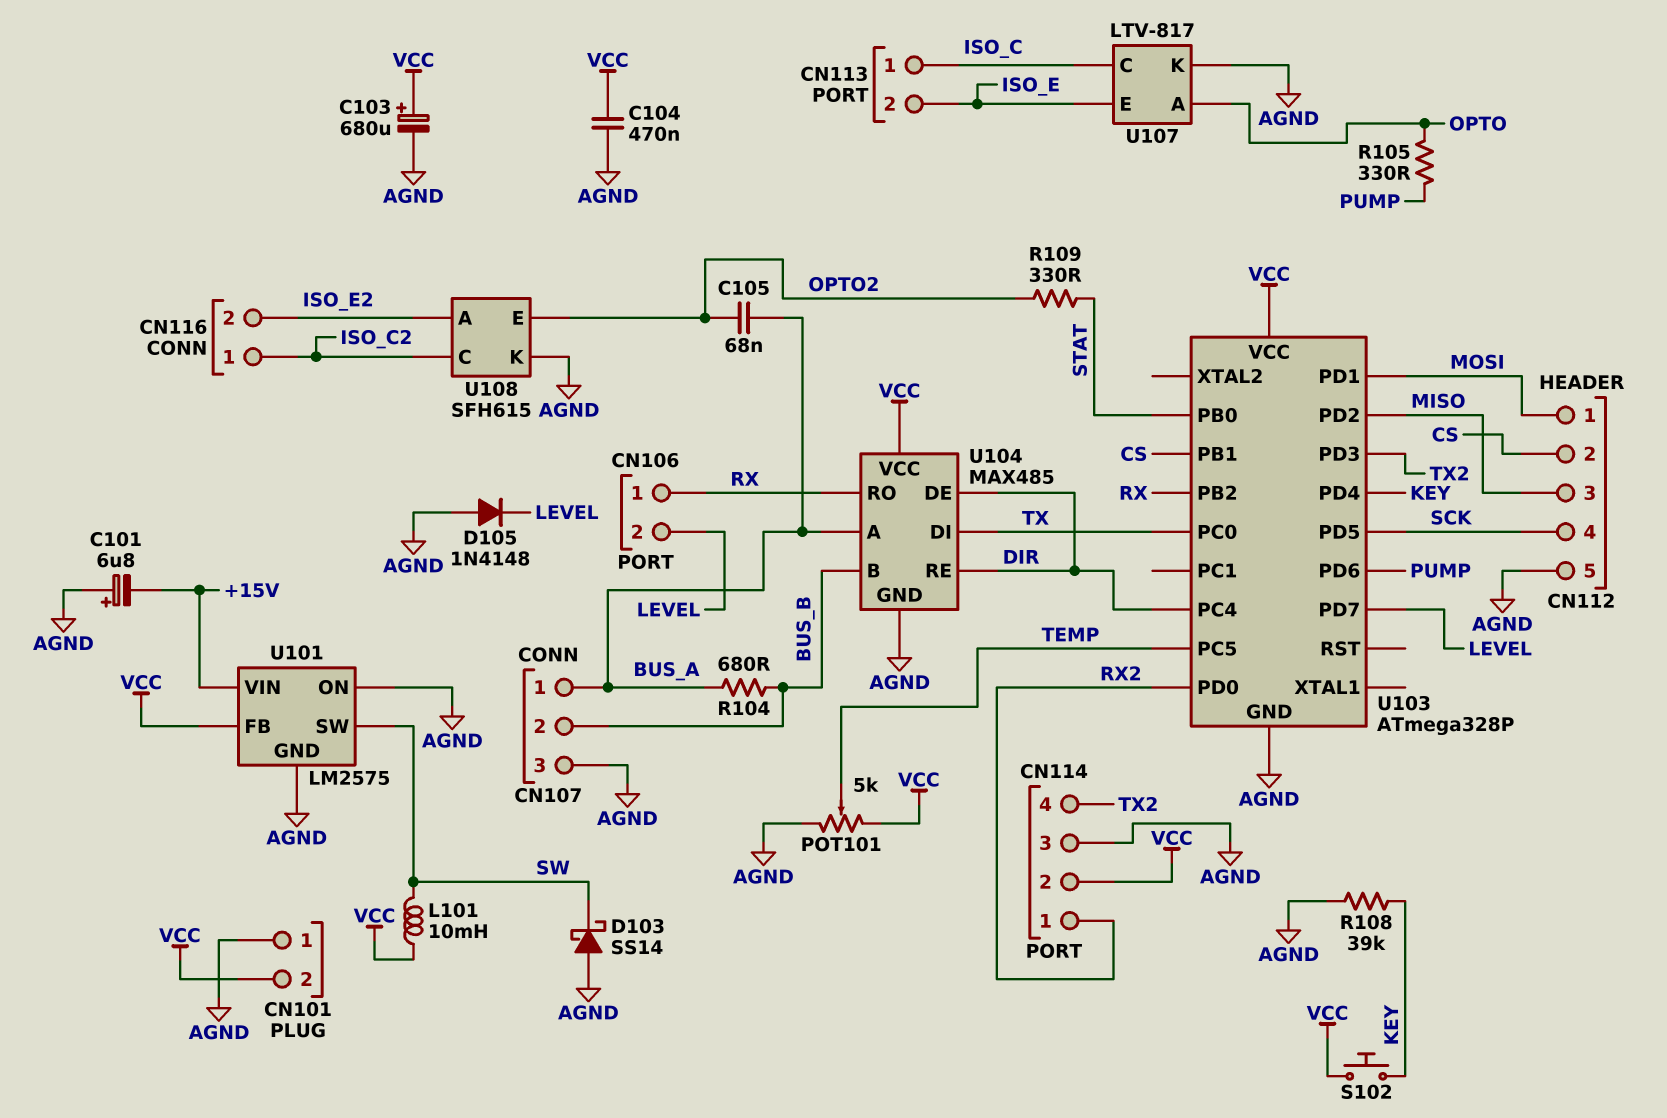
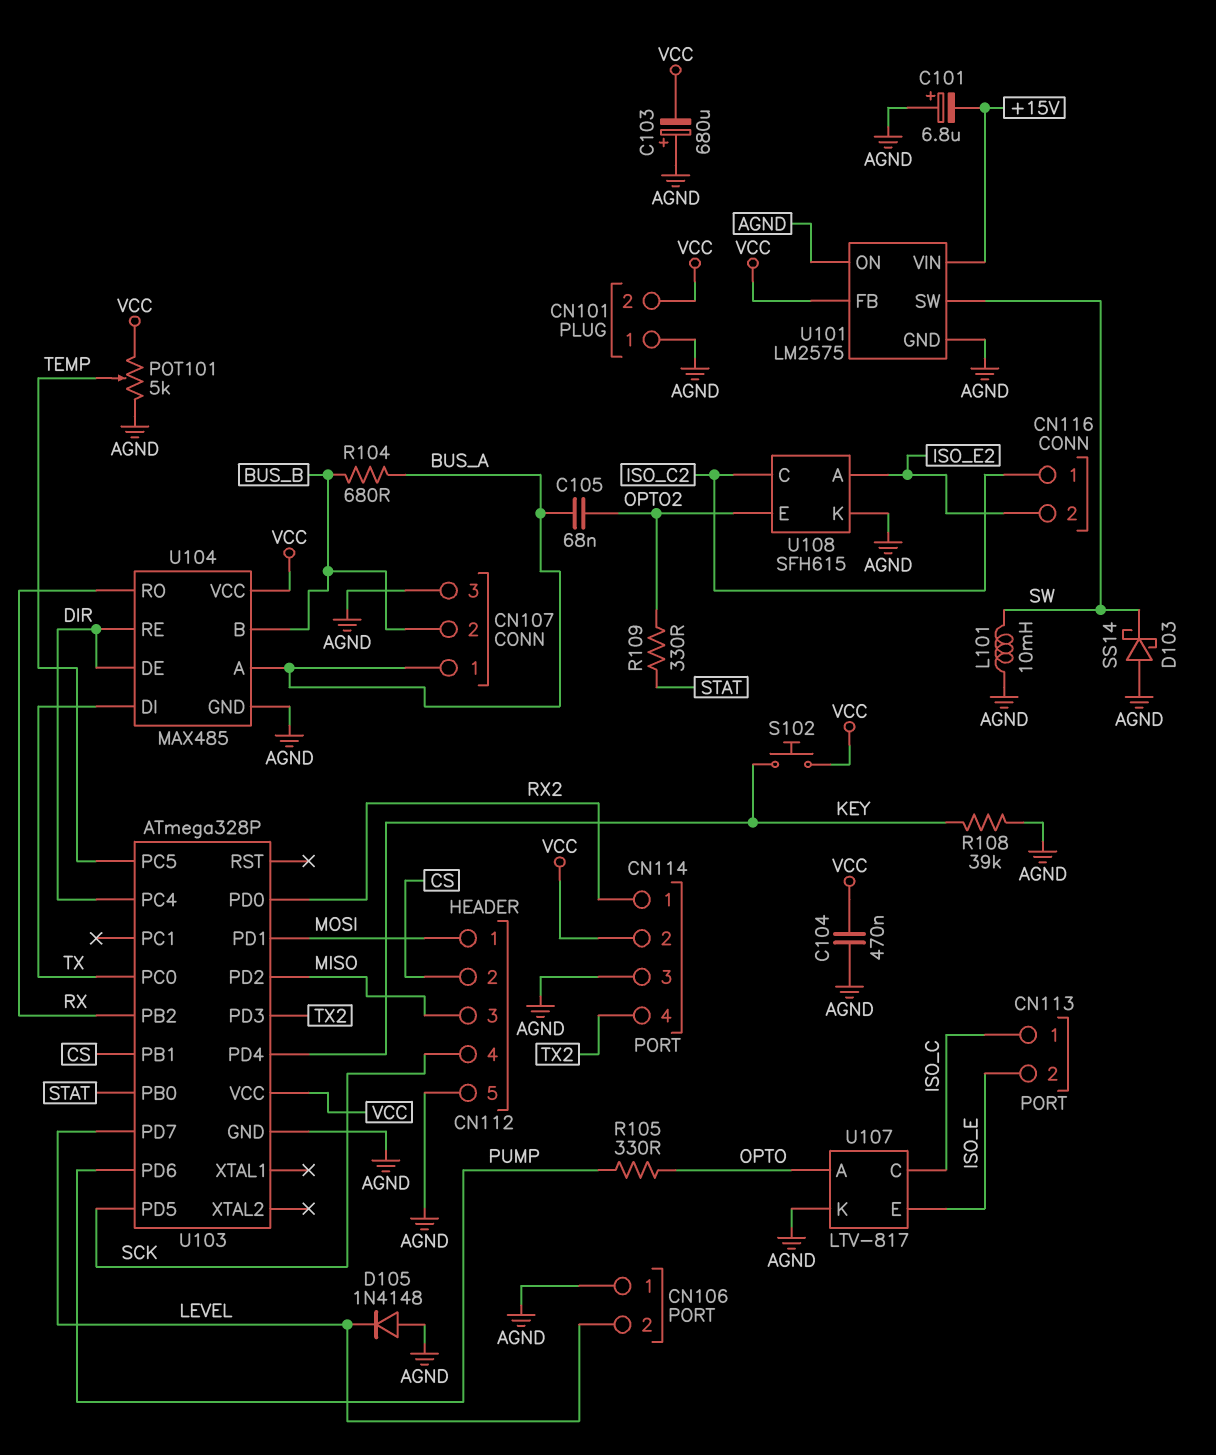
C103: 680uF (plus VCC, minus AGND) -> 680uF (plus AGND, minus VCC)
CN106 pin 1: RX -> AGND
L101: 10mH (SW, VCC) -> 10mH (AGND, SW)

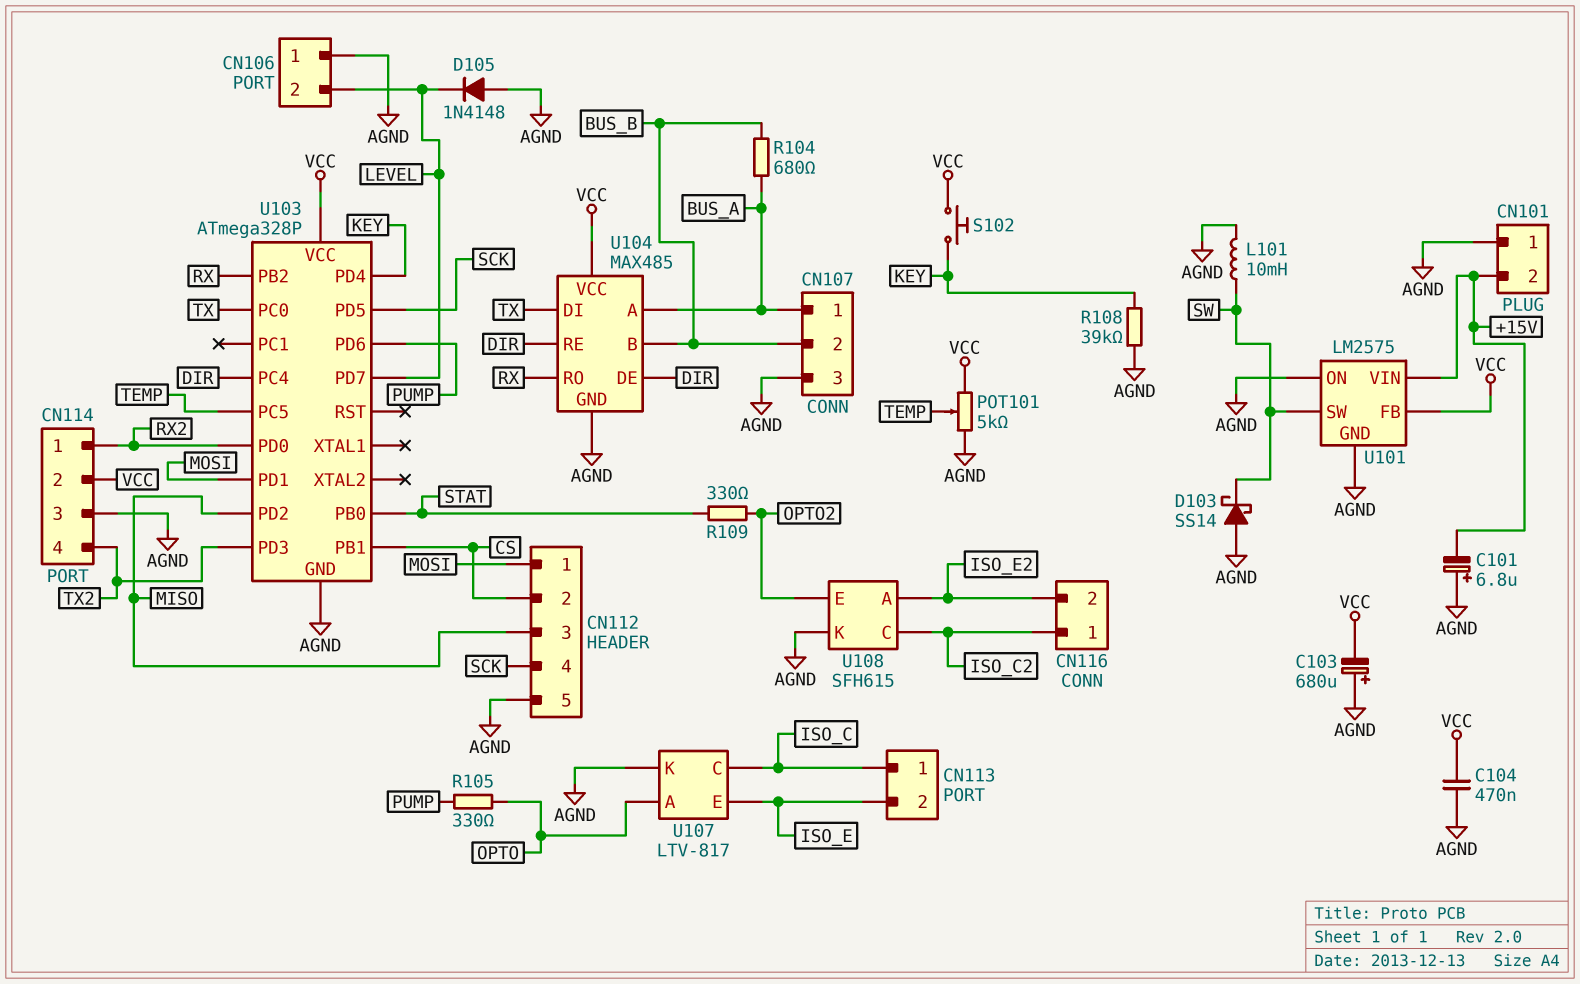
C105: 68nF (BUS_A, OPTO2) -> none
CN101 pin 2: VCC -> +15V

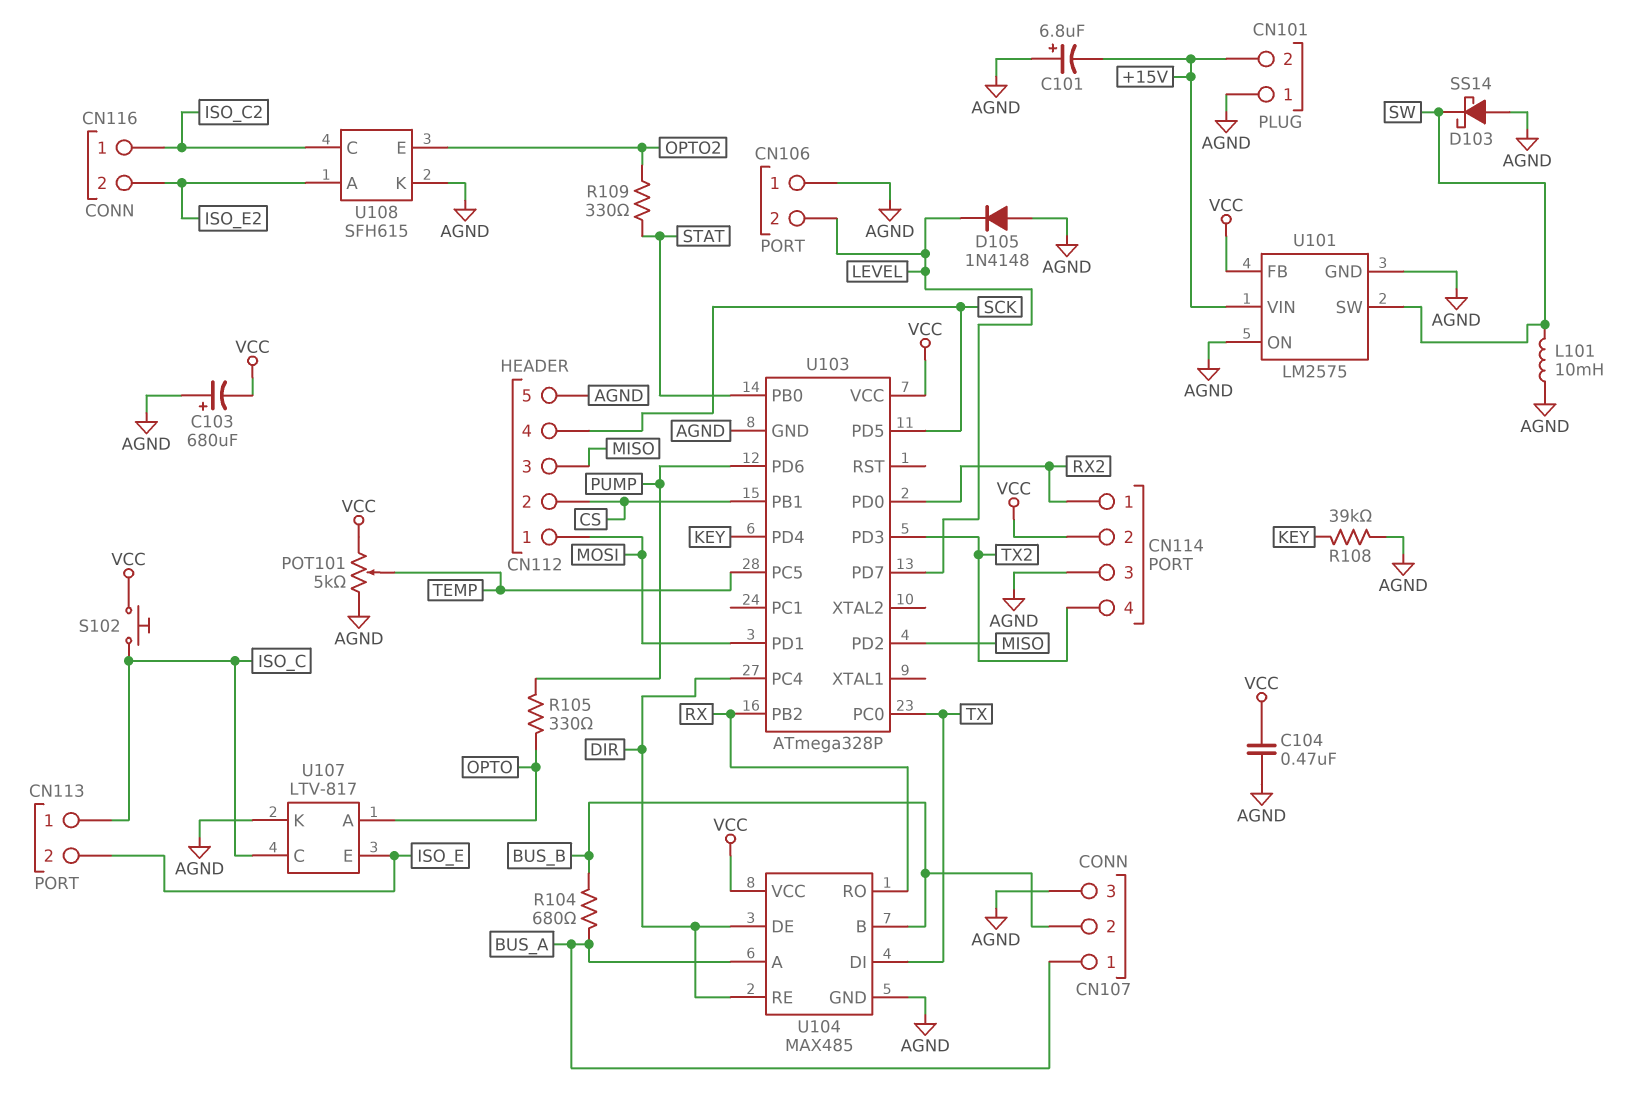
S102: button (KEY, VCC) -> button (ISO_C, VCC)

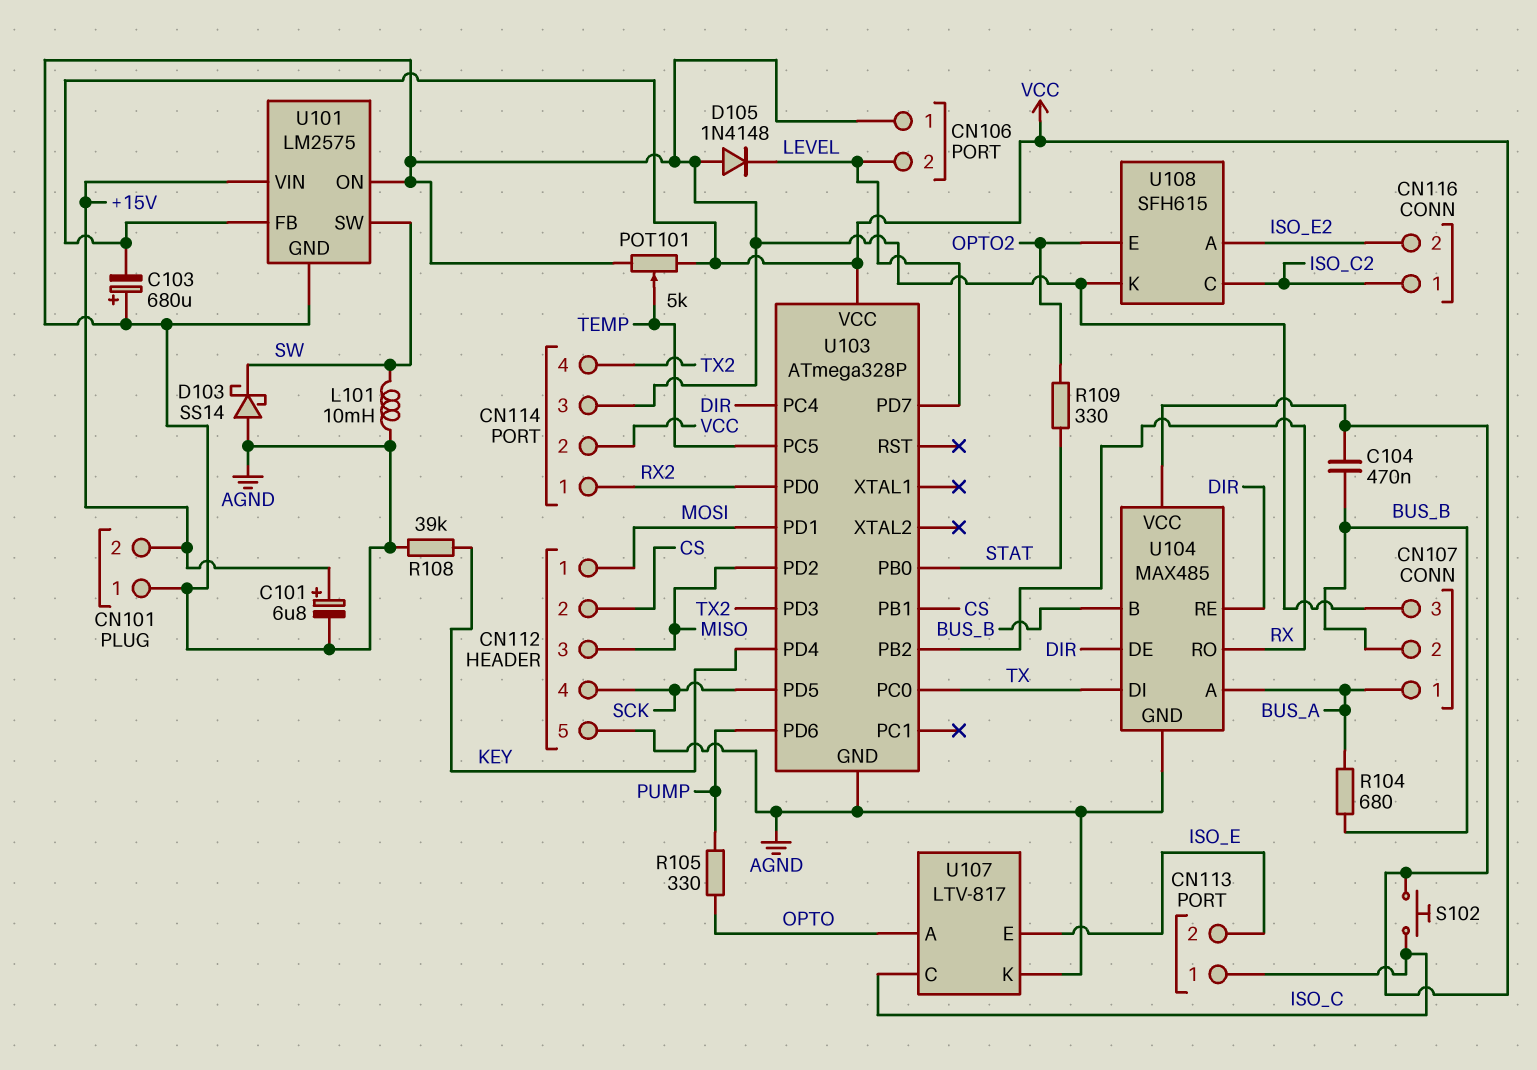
C101: 6.8uF (plus AGND, minus +15V) -> 6.8uF (plus +15V, minus AGND)
C104: 470nF (AGND, VCC) -> 470nF (BUS_B, VCC)

